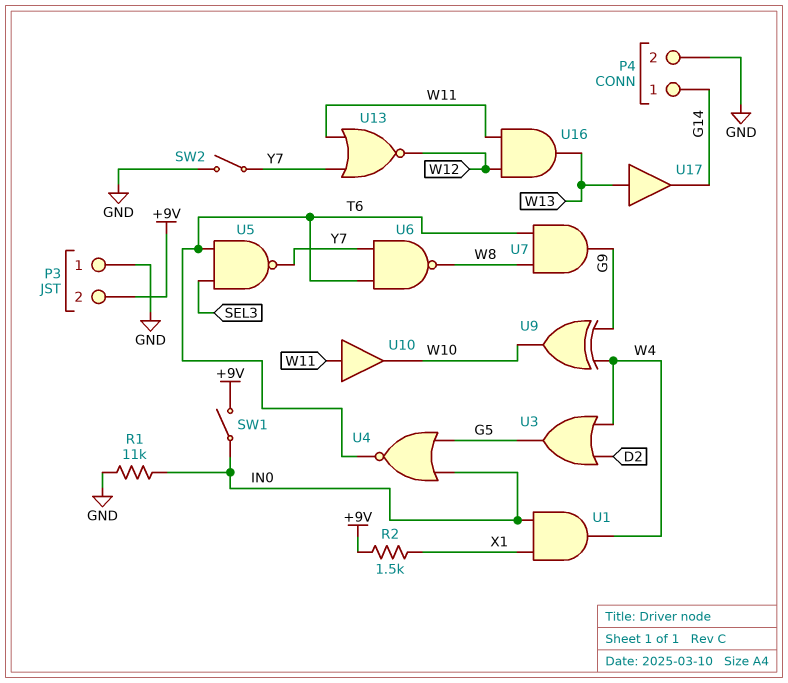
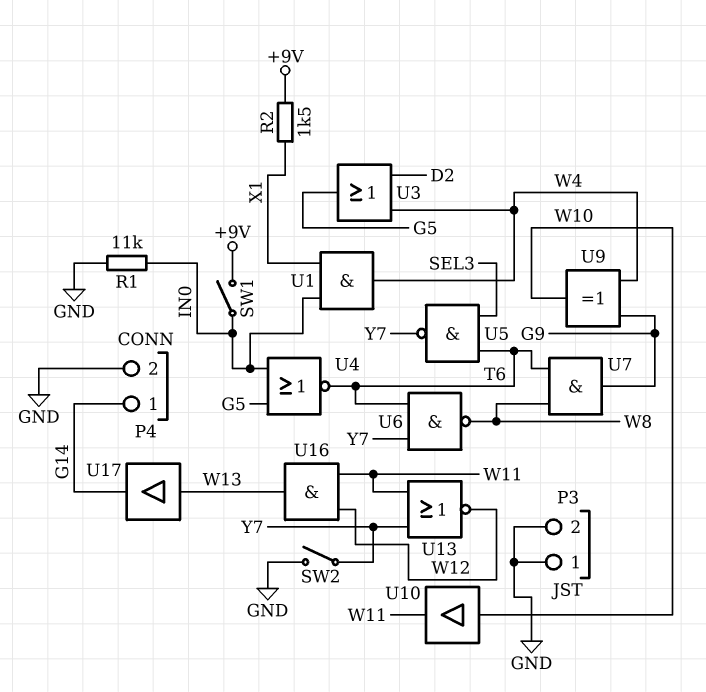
P3 pin 2: +9V -> GND
U10: buffer (in W11, out W10) -> buffer (in W10, out W11)

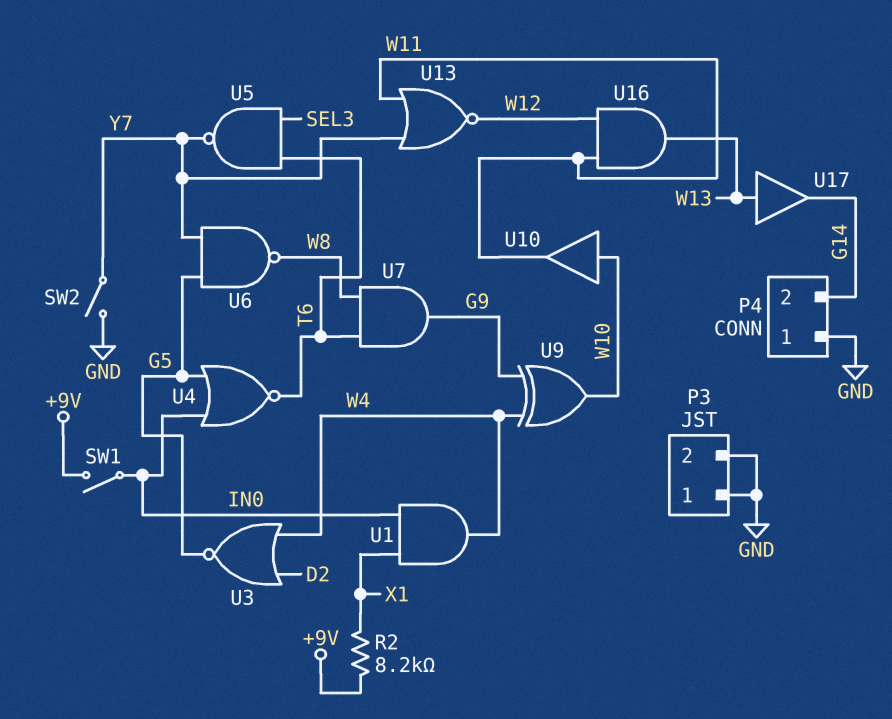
P4 pin 1: G14 -> GND
P4 pin 2: GND -> G14
R1: 11k (GND, IN0) -> none
R2: 1.5k (+9V, X1) -> 8.2k (+9V, X1)
U3: OR (in D2, in W4, out G5) -> NOR (in D2, in W4, out G5)
U6: NAND (in T6, in Y7, out W8) -> NAND (in G5, in Y7, out W8)

